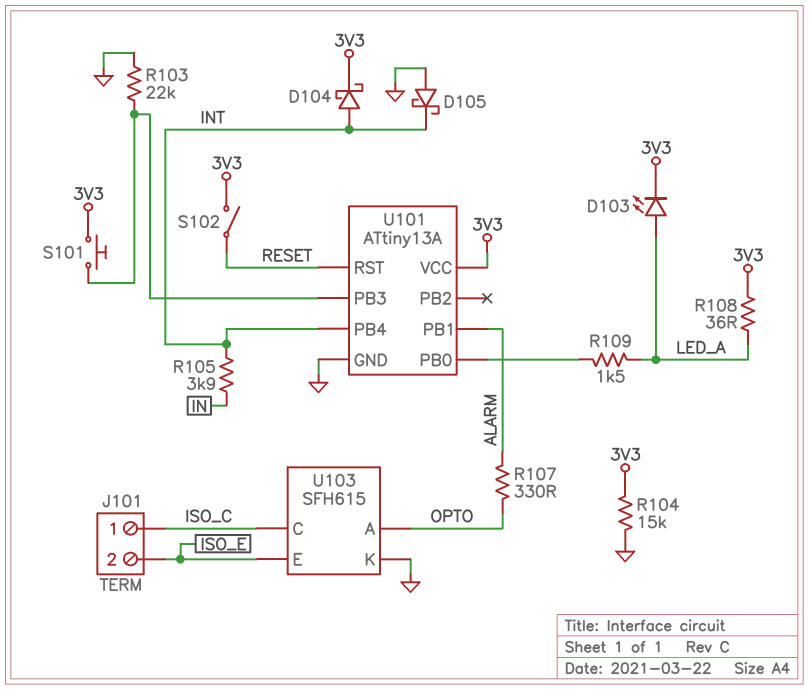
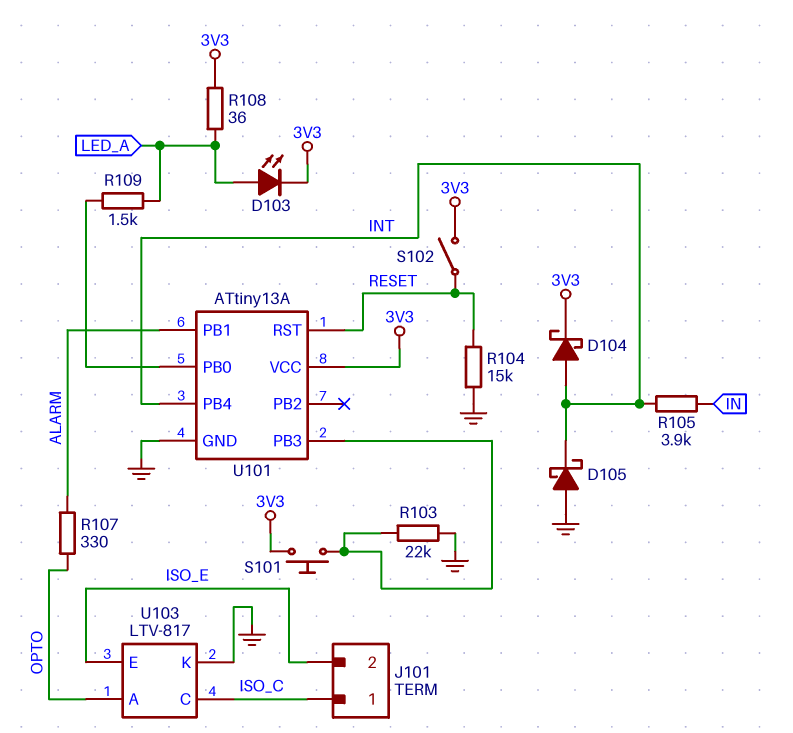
R104: 15k (3V3, GND) -> 15k (GND, RESET)
U103: SFH615 -> LTV-817

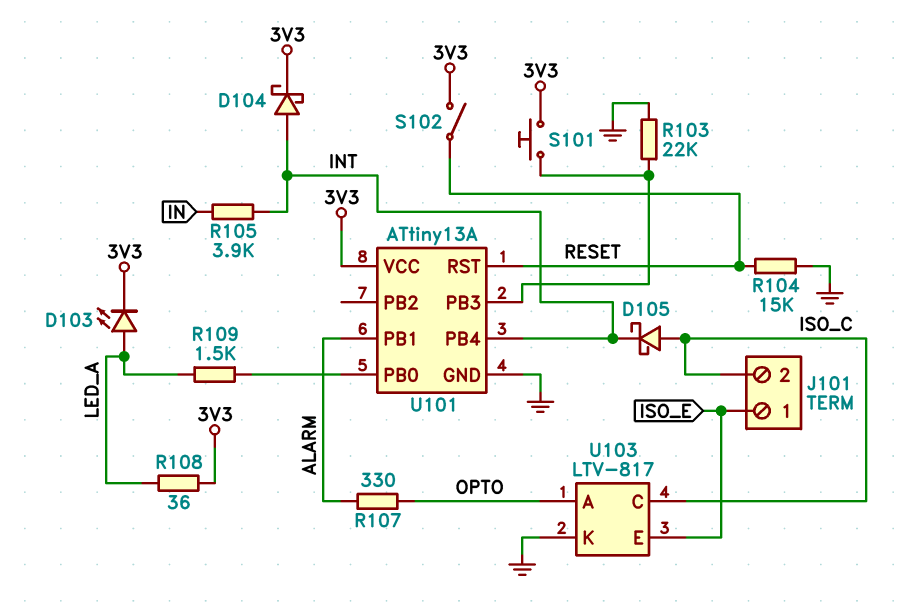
D105: schottky (A GND, K INT) -> schottky (A ISO_C, K INT)
J101 pin 1: ISO_C -> ISO_E
J101 pin 2: ISO_E -> ISO_C

